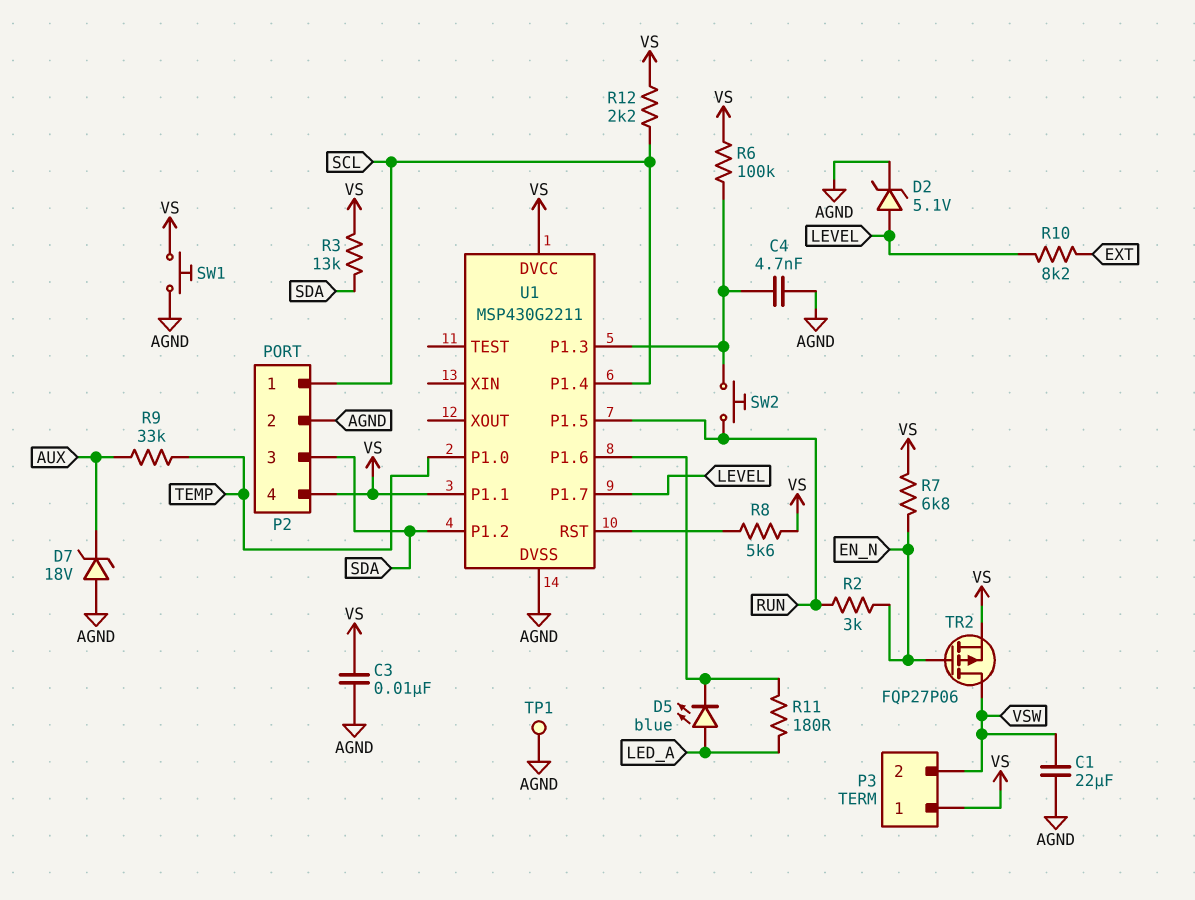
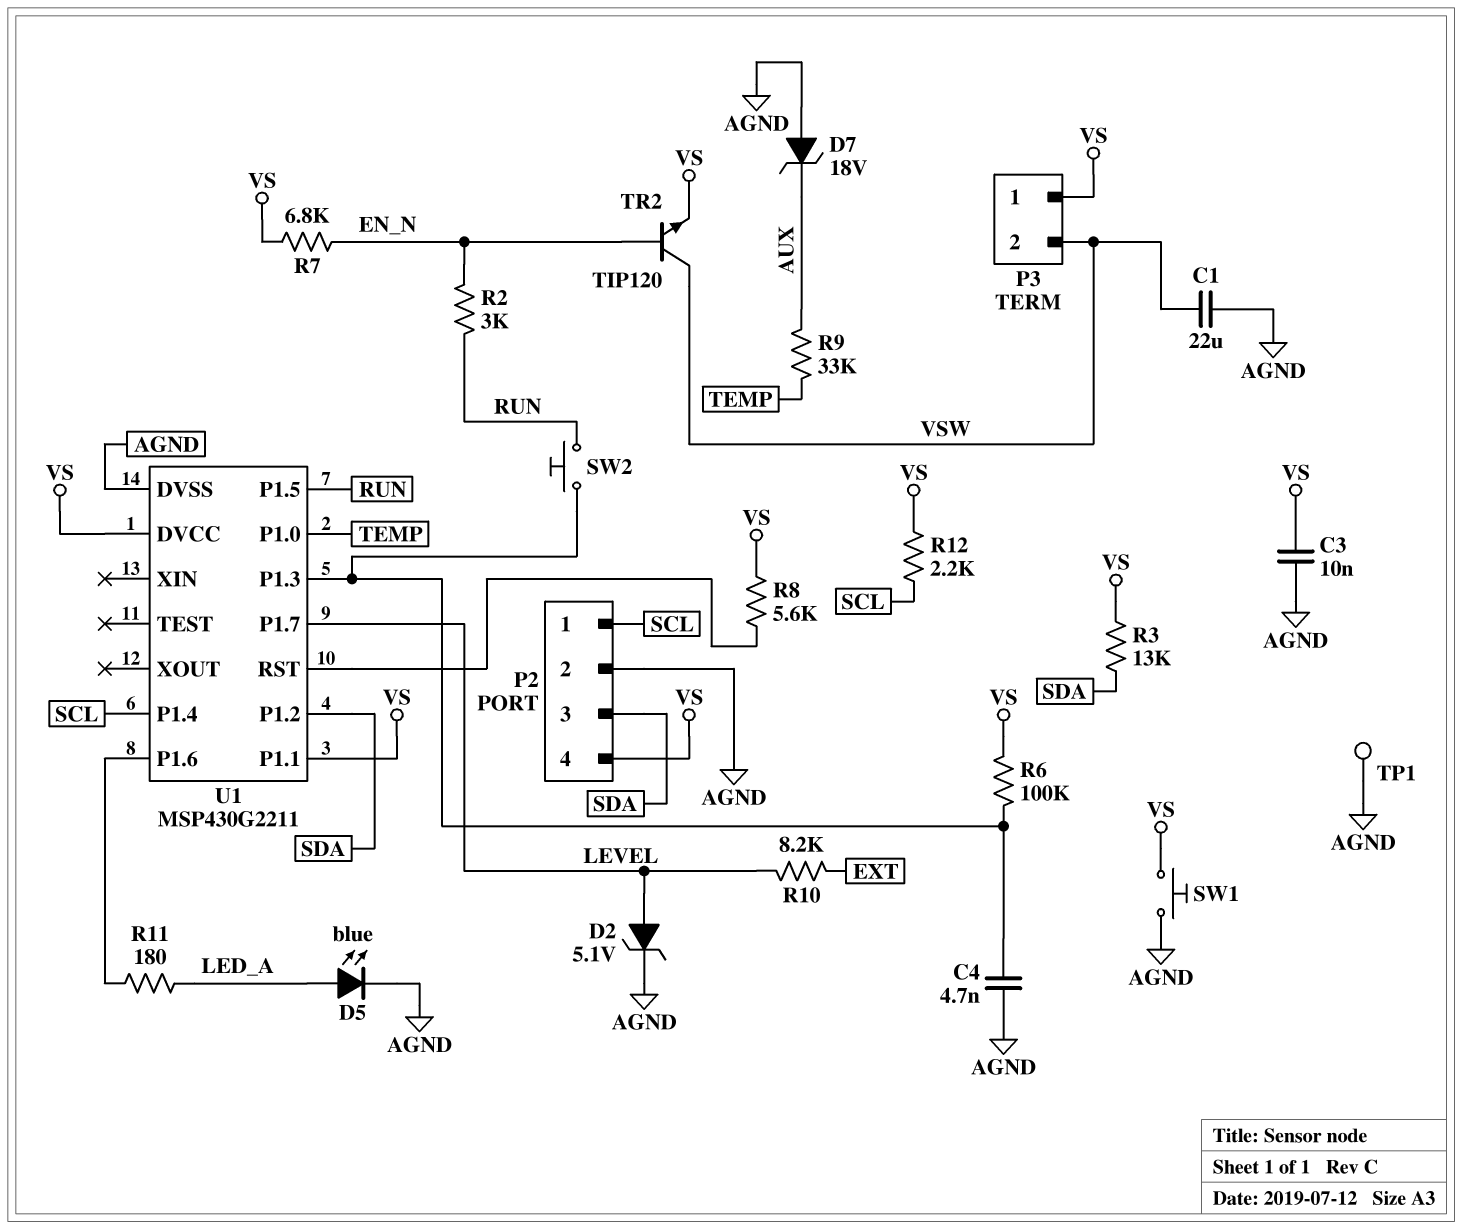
D5: LED blue (A LED_A, K U1/P1.6) -> LED blue (A LED_A, K AGND)
TR2: PMOS FQP27P06 (G EN_N, D VSW, S VS) -> NPN TIP120 (B EN_N, C VSW, E VS)

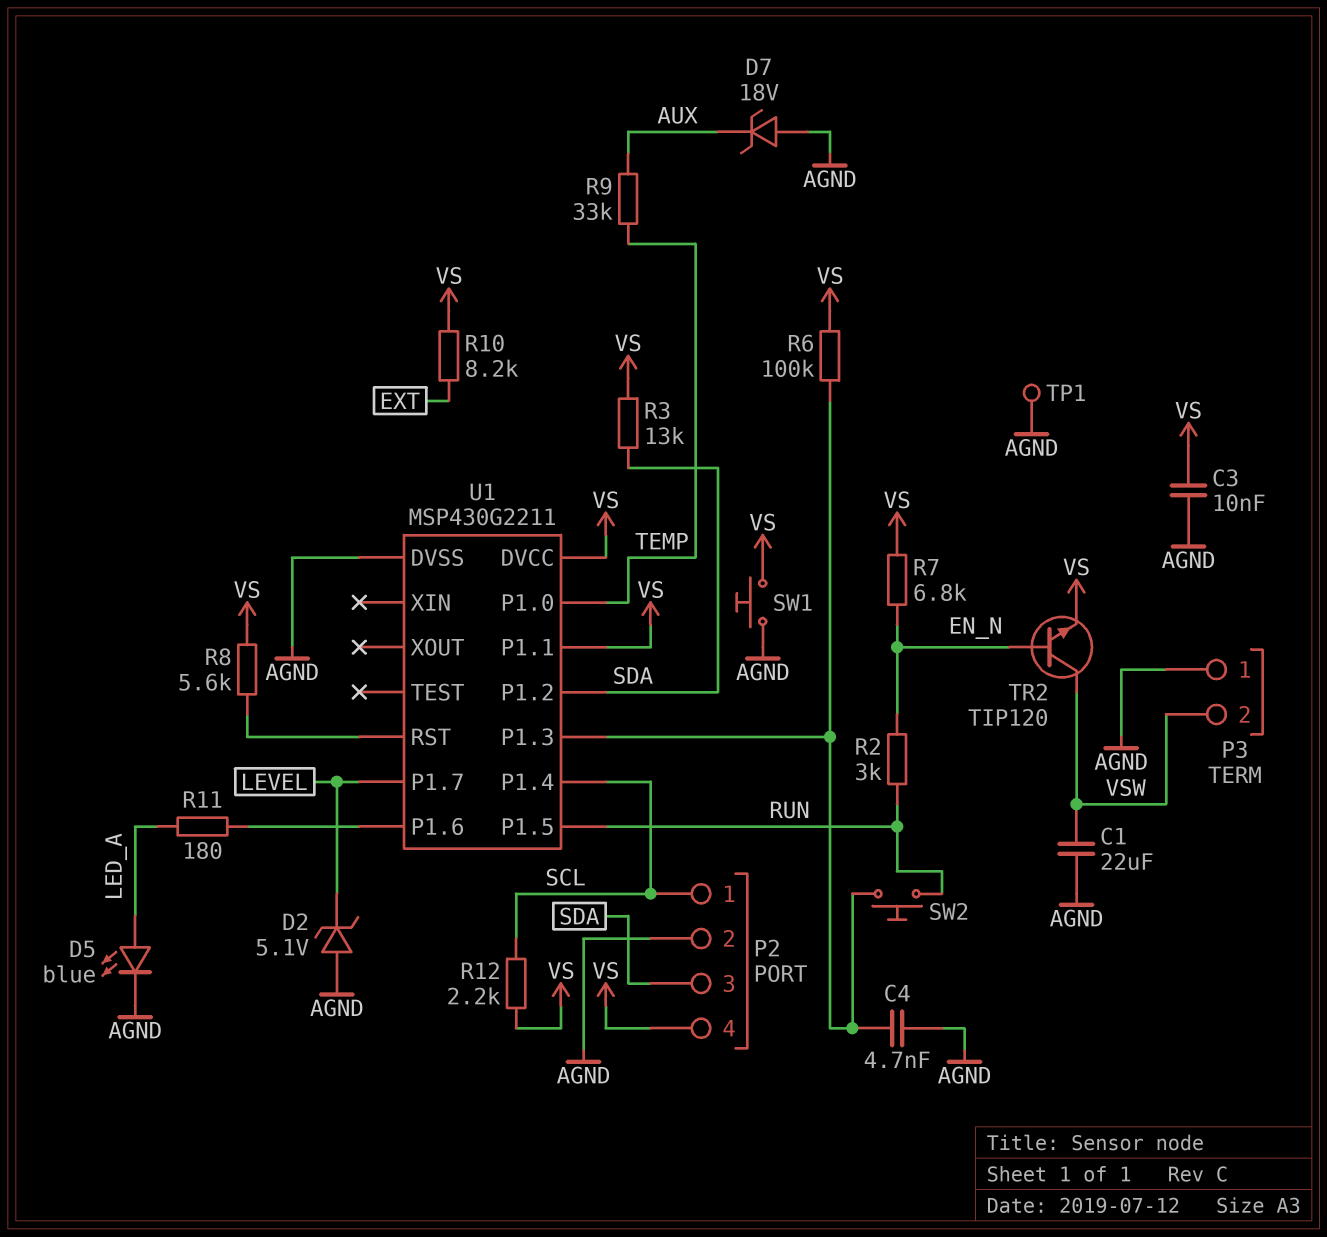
D2: zener 5.1V (A LEVEL, K AGND) -> zener 5.1V (A AGND, K LEVEL)
P3 pin 1: VS -> AGND
R10: 8.2k (EXT, LEVEL) -> 8.2k (EXT, VS)

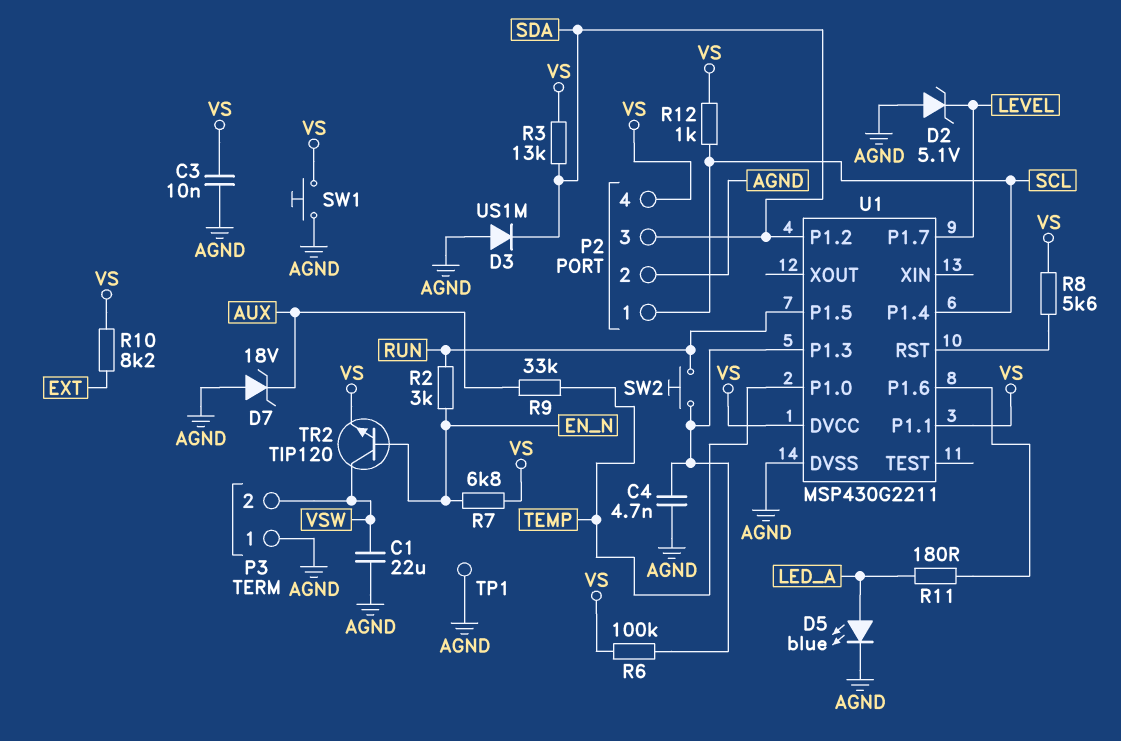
D3: none -> diode US1M (A AGND, K SDA)
R12: 2.2k (SCL, VS) -> 1k (SCL, VS)

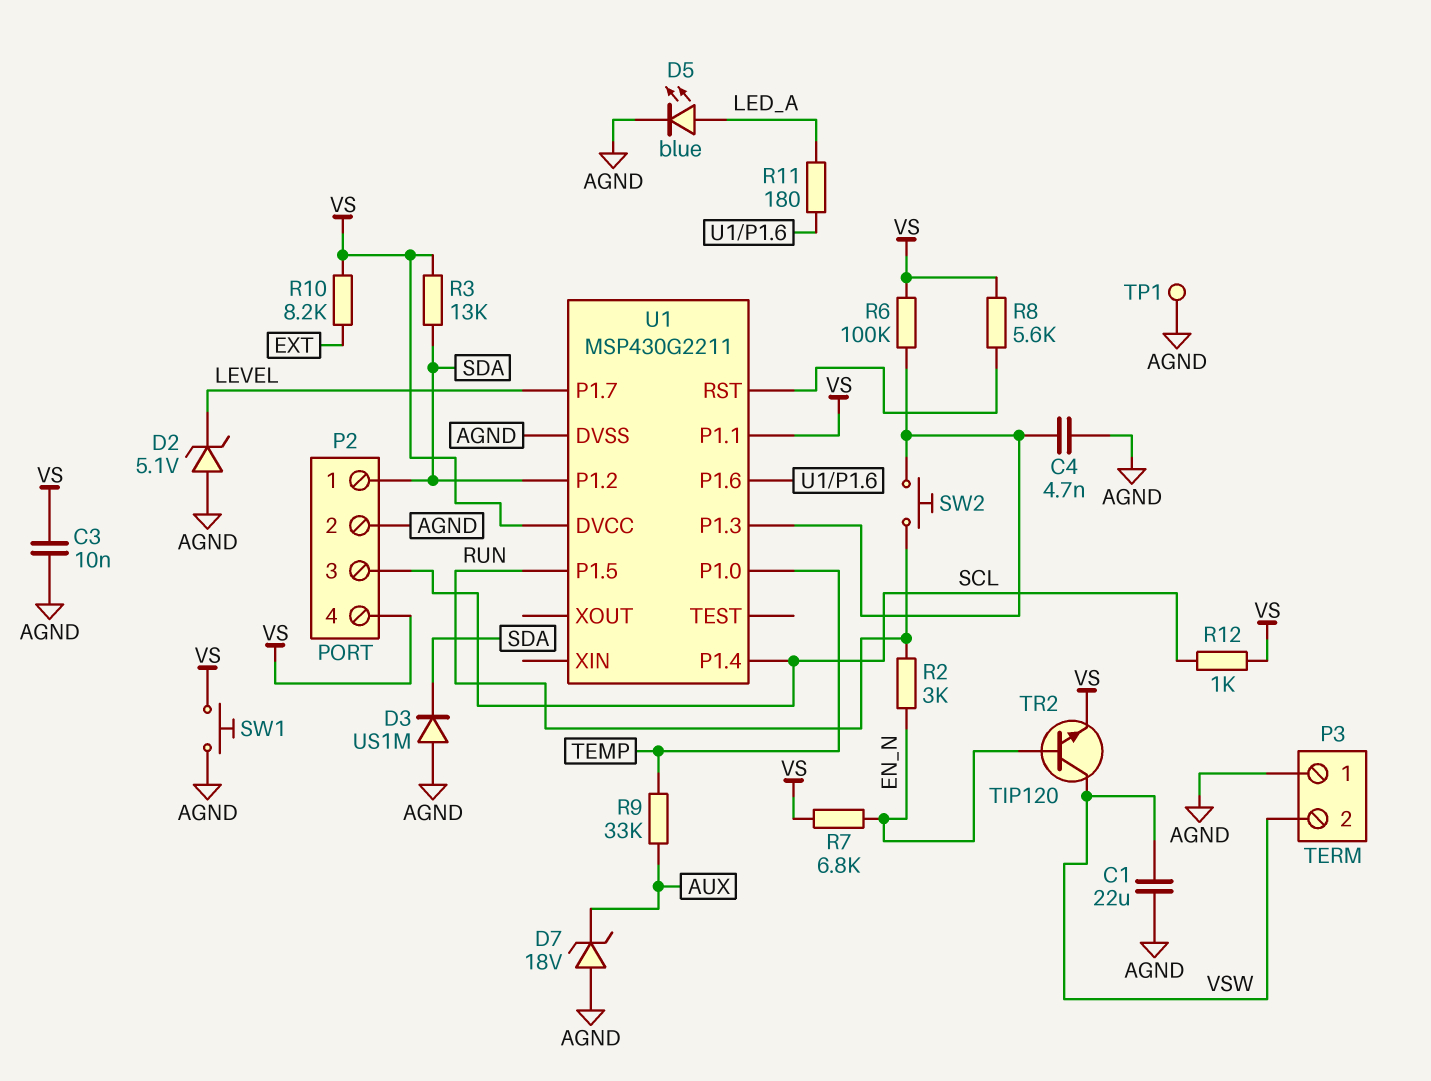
P2 pin 1: SCL -> SDA
P2 pin 3: SDA -> SCL

